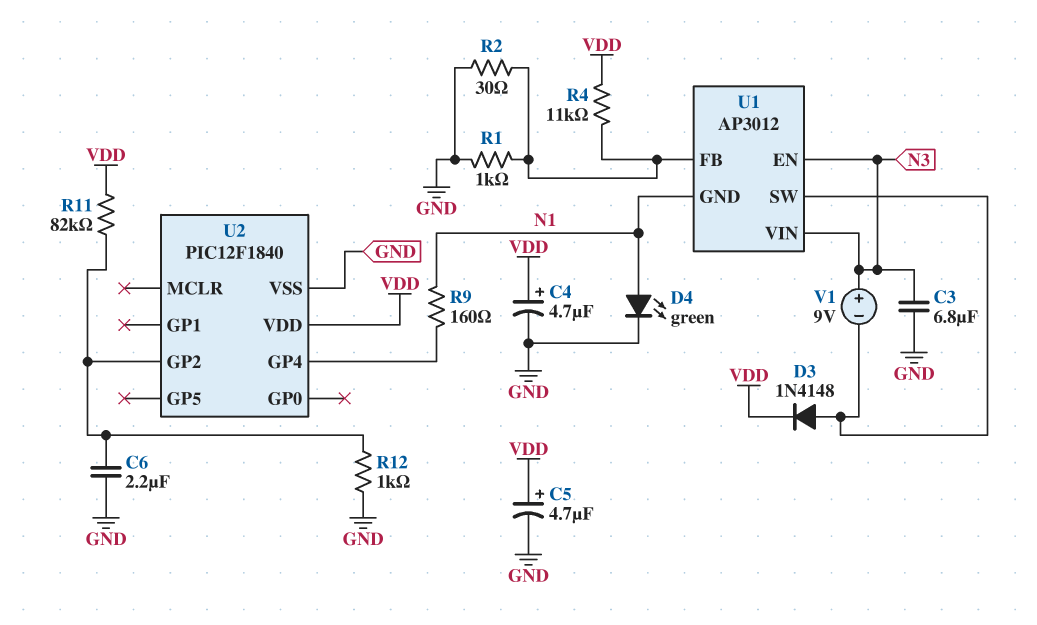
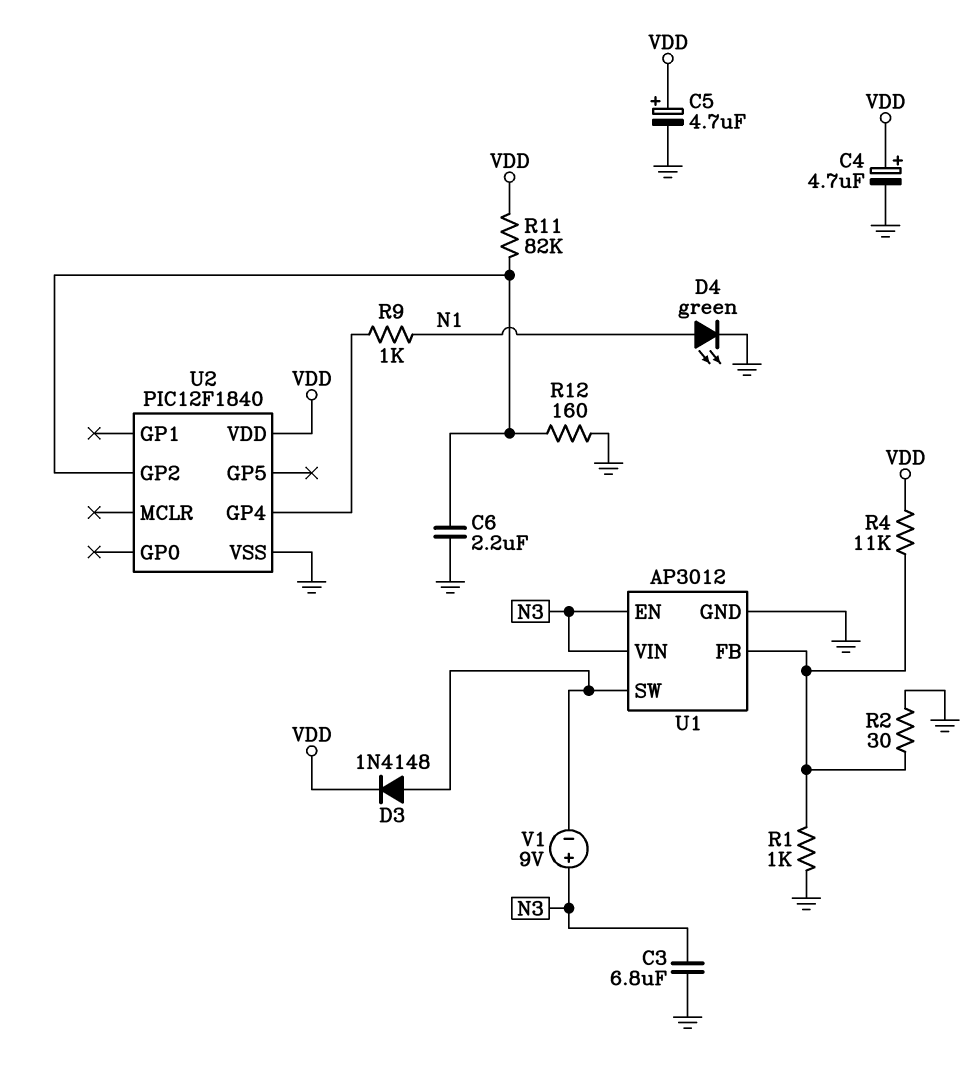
R9: 160 (N1, U2/GP4) -> 1k (N1, U2/GP4)
R12: 1k (GND, U2/GP2) -> 160 (GND, U2/GP2)
U1 pin GND: N1 -> GND

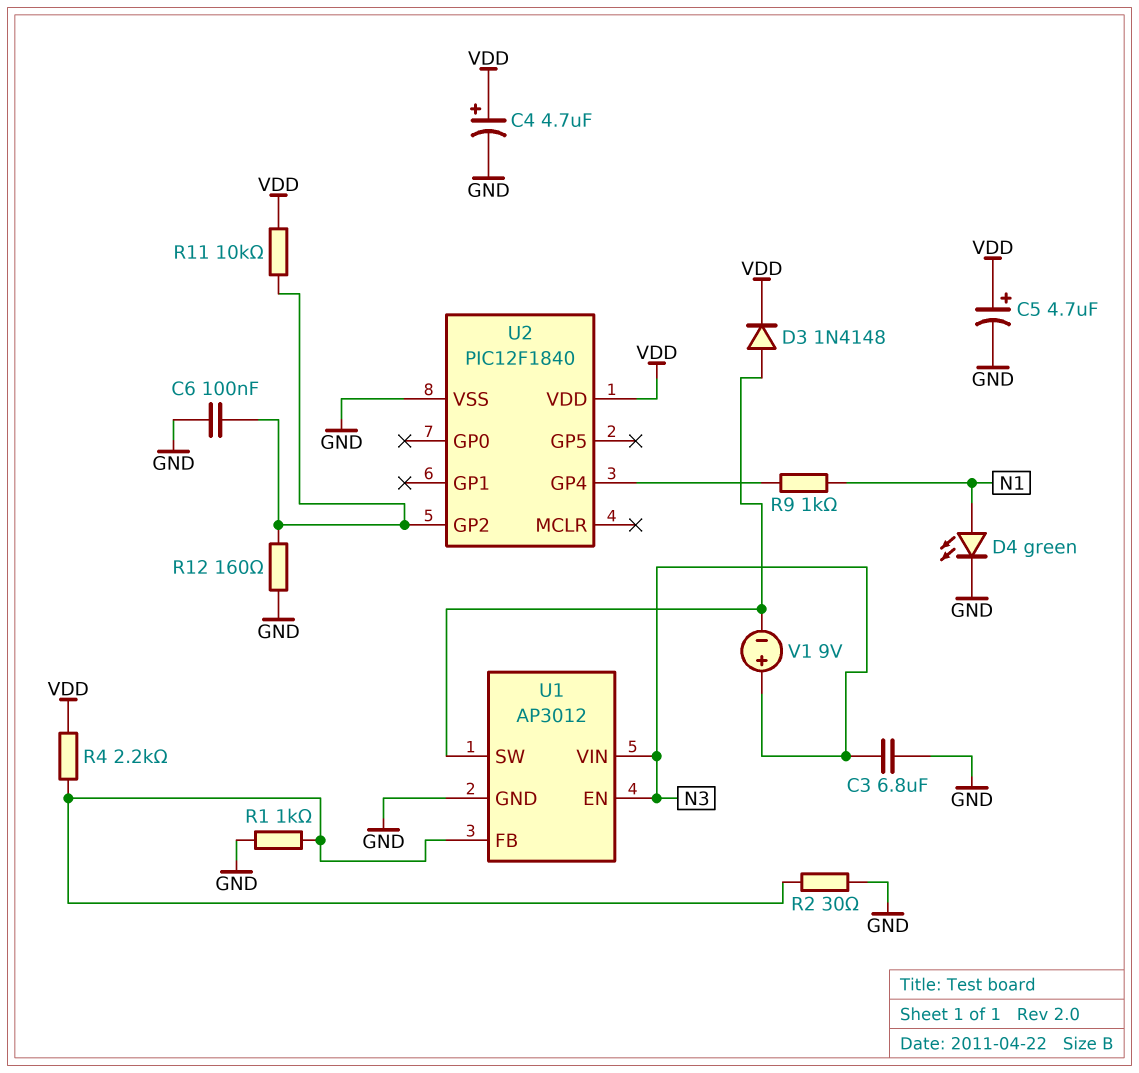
C6: 2.2uF (GND, U2/GP2) -> 100nF (GND, U2/GP2)
R4: 11k (U1/FB, VDD) -> 2.2k (U1/FB, VDD)
R11: 82k (U2/GP2, VDD) -> 10k (U2/GP2, VDD)

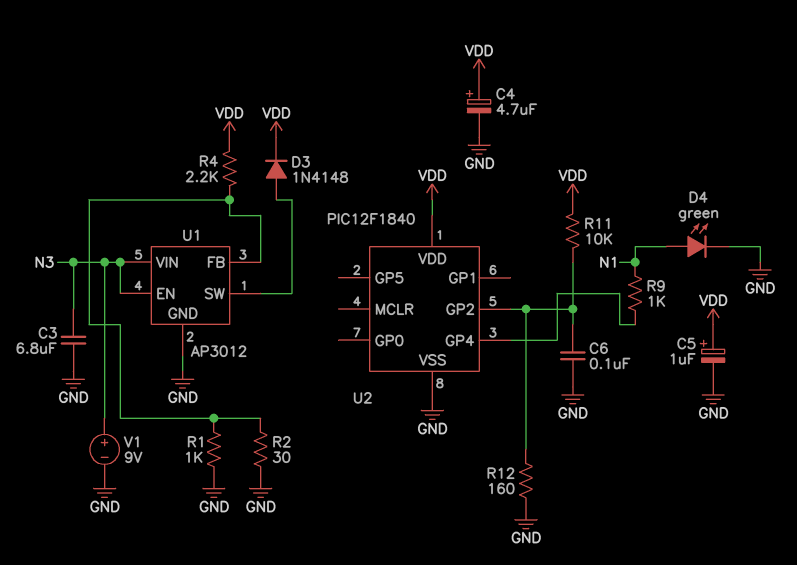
C5: 4.7uF (plus VDD, minus GND) -> 1uF (plus VDD, minus GND)
V1: 9V (plus N3, minus U1/SW) -> 9V (plus N3, minus GND)

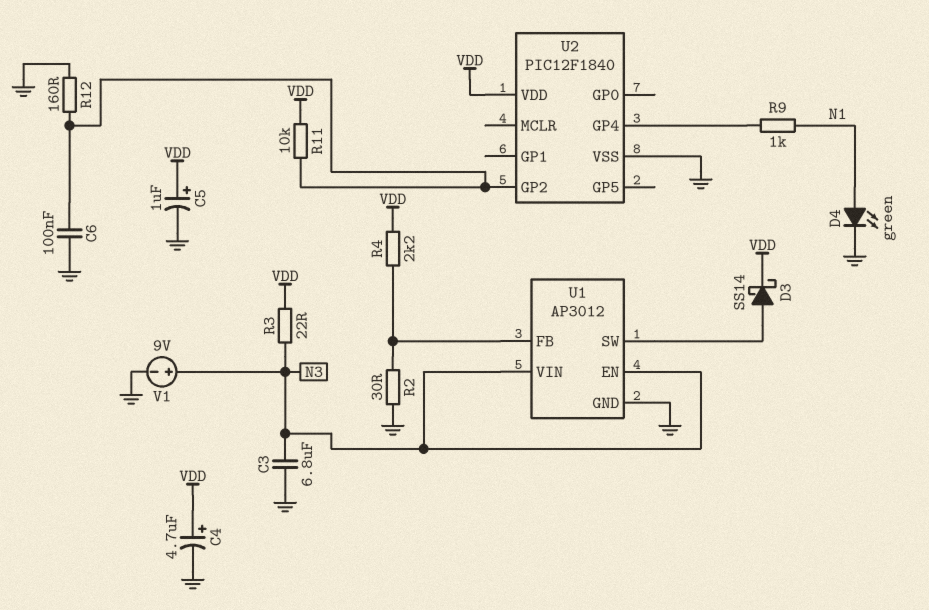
D3: diode 1N4148 (A U1/SW, K VDD) -> schottky SS14 (A U1/SW, K VDD)
R1: 1k (GND, U1/FB) -> none
R3: none -> 22 (N3, VDD)

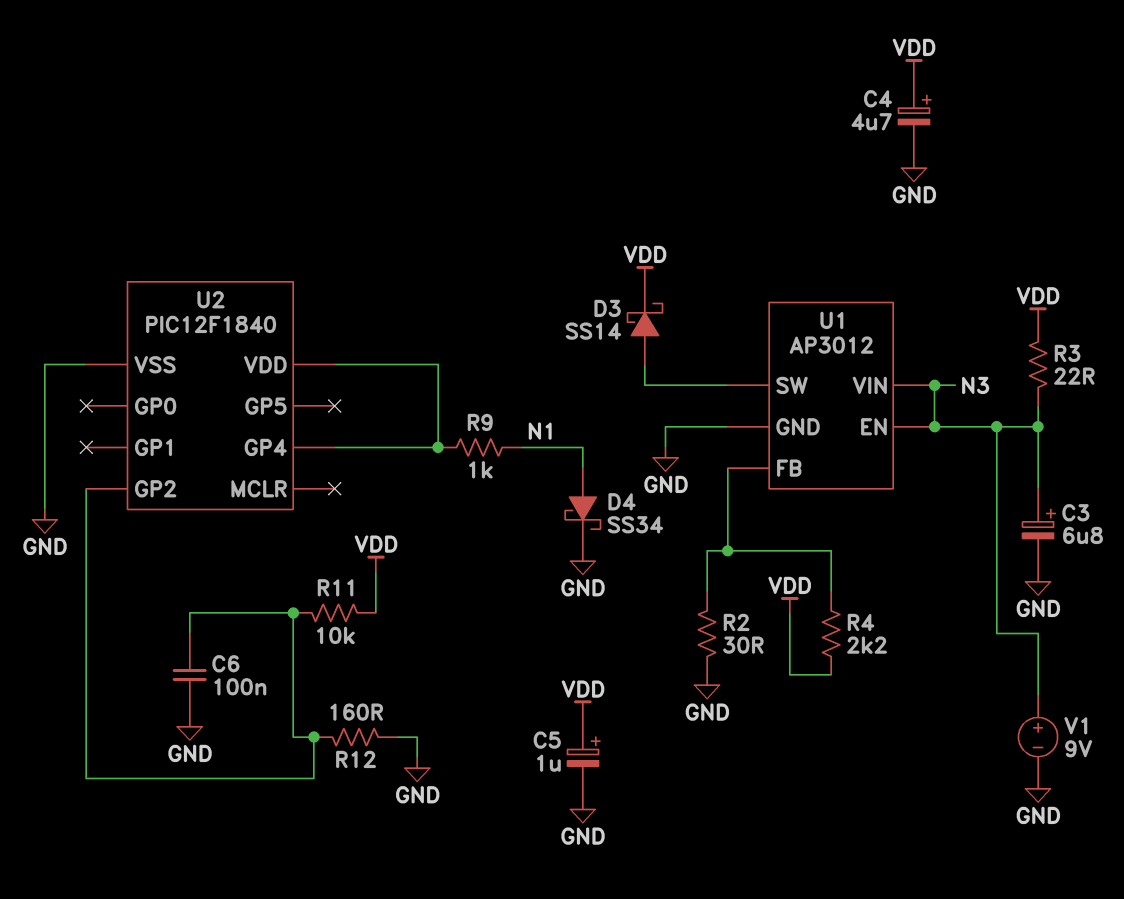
C3: 6.8uF (GND, N3) -> 6.8uF (plus N3, minus GND)
D4: LED green (A N1, K GND) -> schottky SS34 (A N1, K GND)
U2 pin VDD: VDD -> U2/GP4

